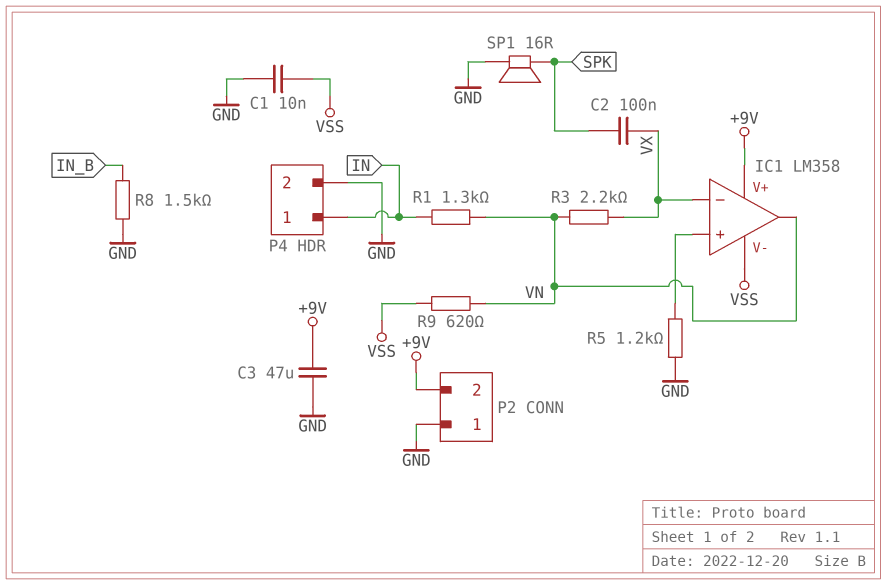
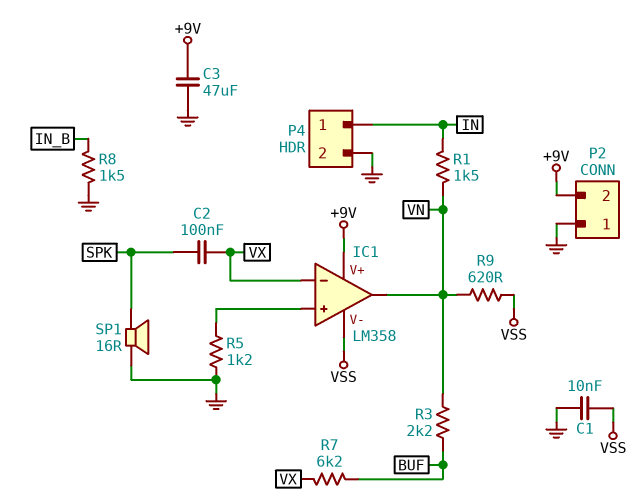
R1: 1.3k (IN, VN) -> 1.5k (IN, VN)
R3: 2.2k (VN, VX) -> 2.2k (BUF, VN)
R7: none -> 6.2k (BUF, VX)

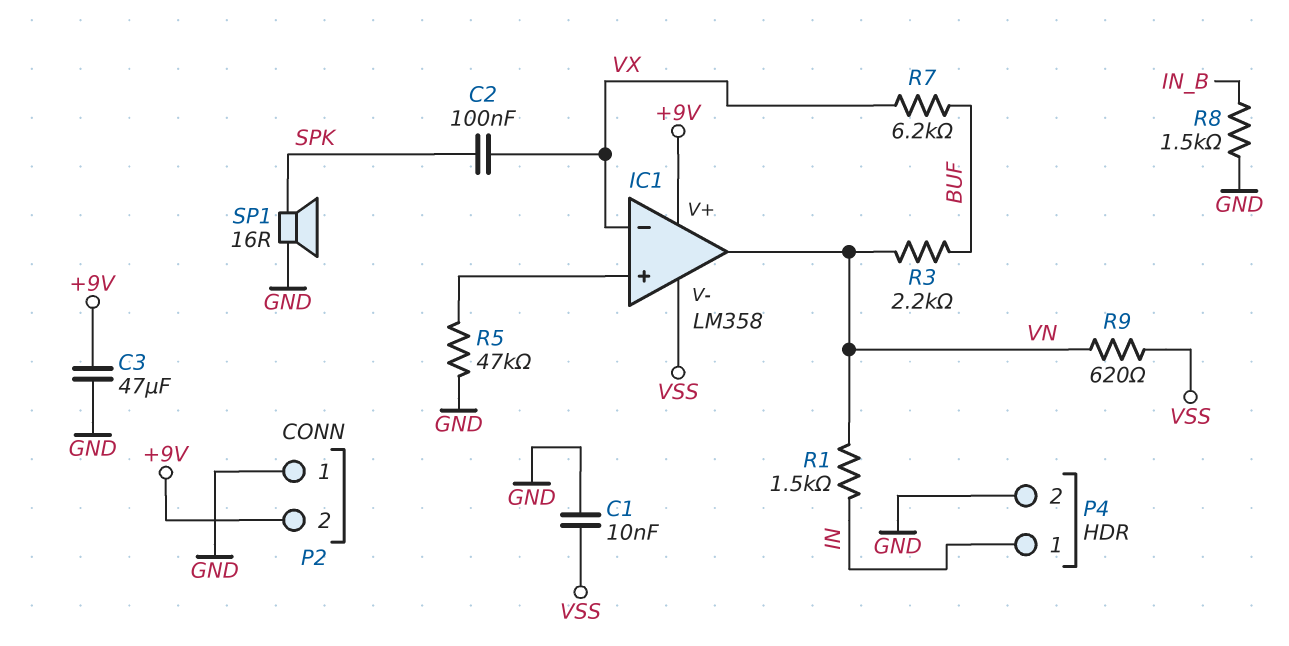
R5: 1.2k (GND, IC1/in+) -> 47k (GND, IC1/in+)

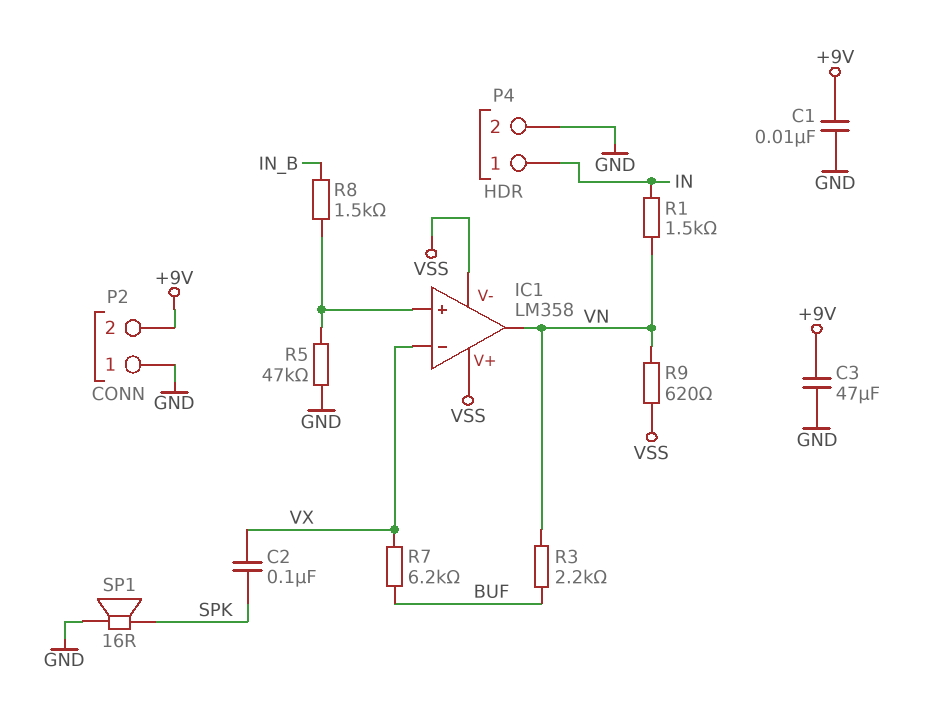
C1: 10nF (GND, VSS) -> 10nF (+9V, GND)
IC1 pin V+: +9V -> VSS
R8: 1.5k (GND, IN_B) -> 1.5k (IC1/in+, IN_B)

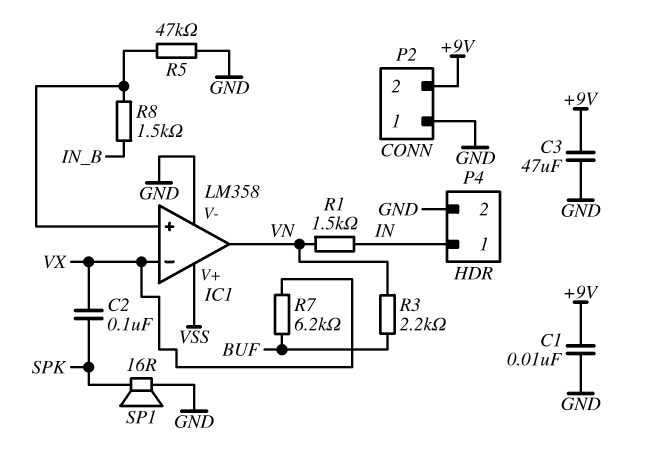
IC1 pin V-: VSS -> GND
R9: 620 (VN, VSS) -> none

